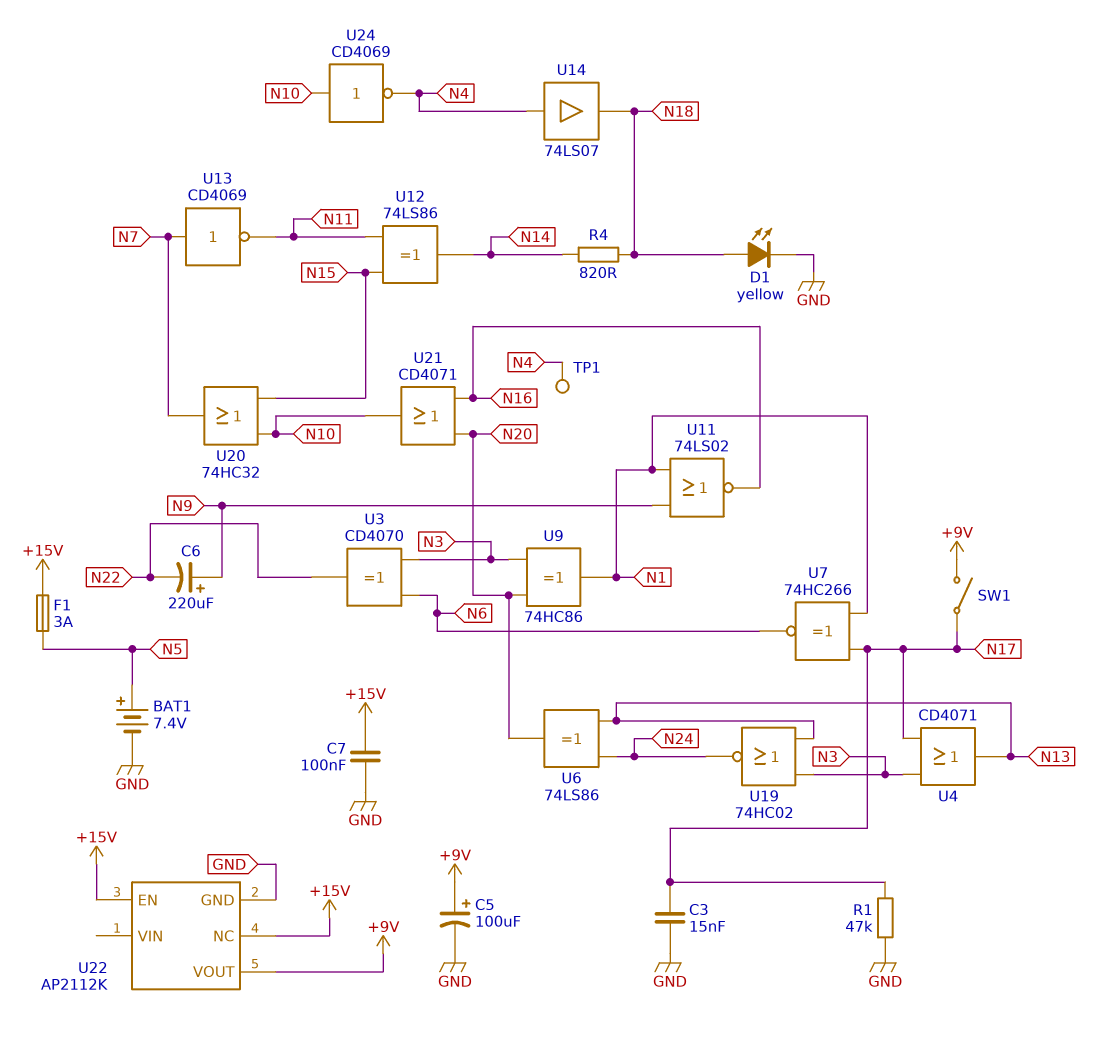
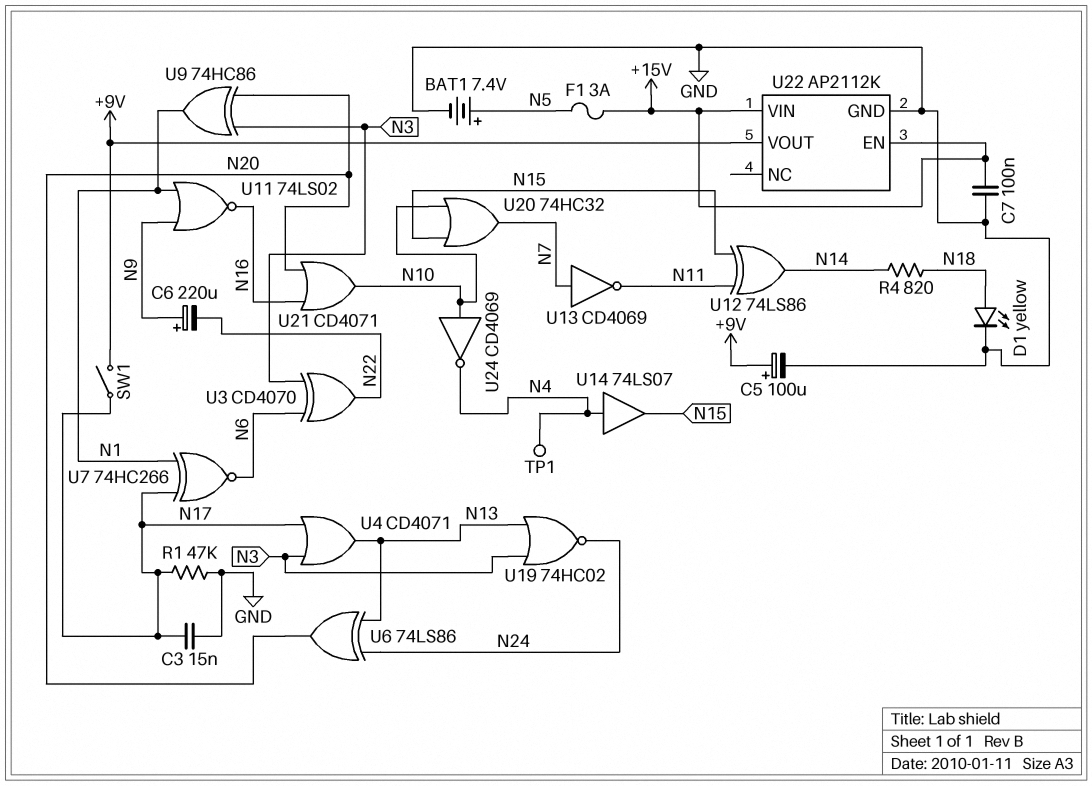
U14: buffer 74LS07 (in N4, out N18) -> buffer 74LS07 (in N4, out N15)
U22 pin NC: +15V -> none
U22 pin VIN: none -> +15V

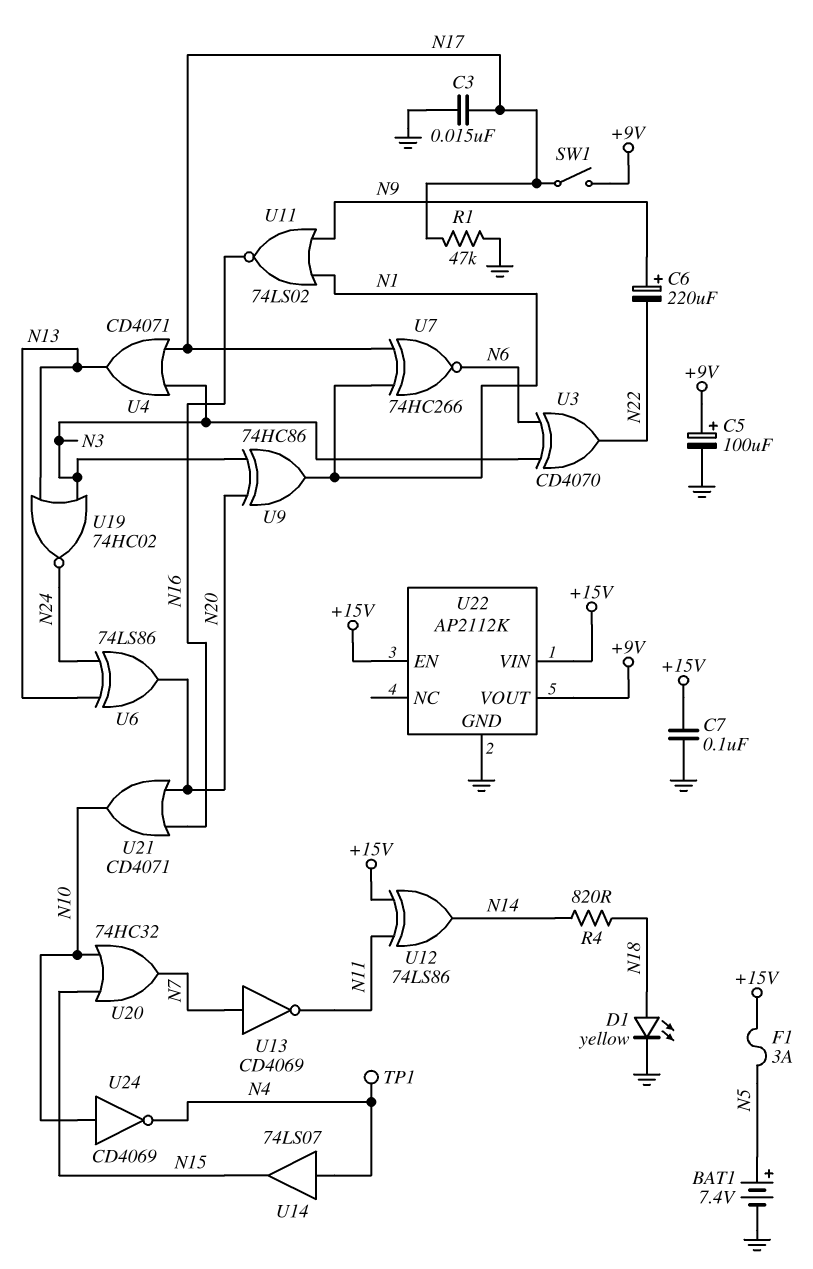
U12: XOR 74LS86 (in N11, in N15, out N14) -> XOR 74LS86 (in +15V, in N11, out N14)

